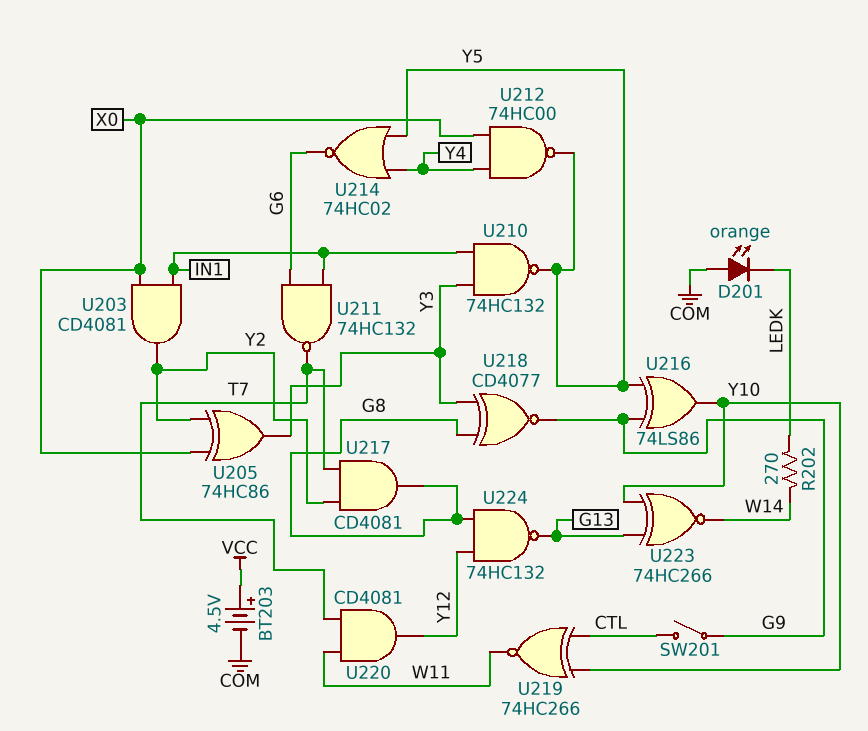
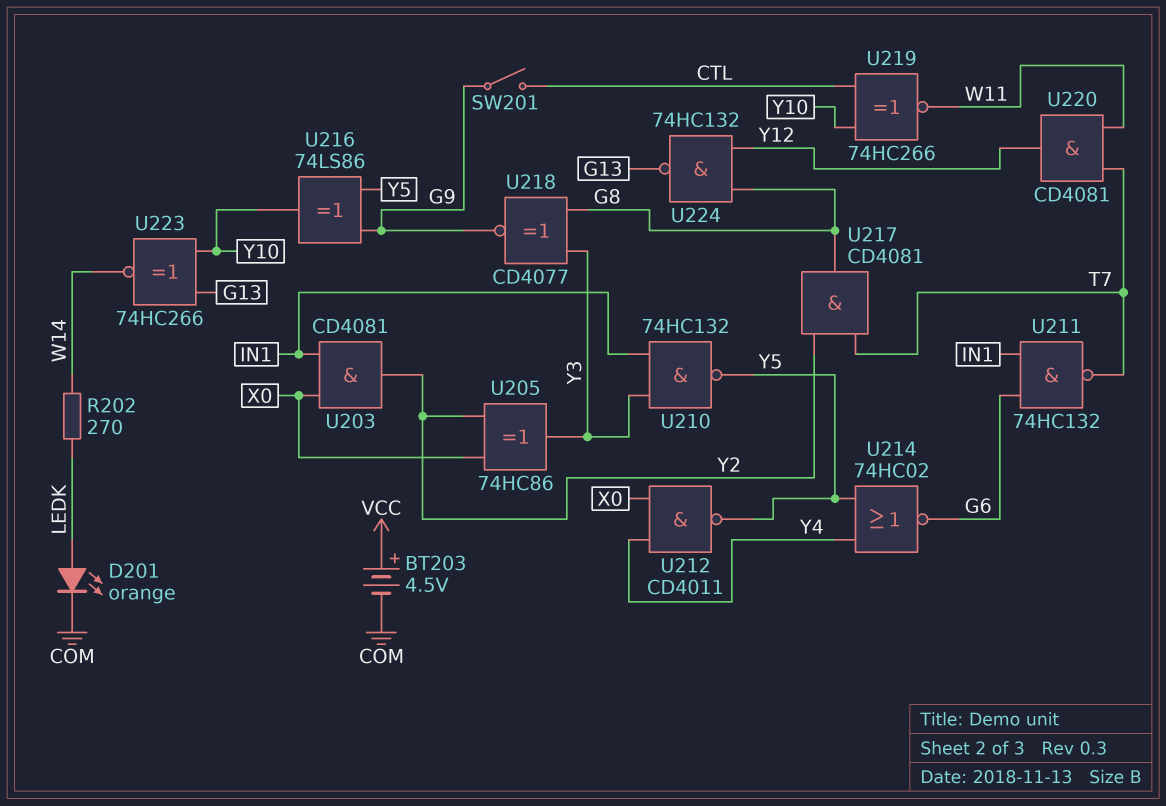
D201: LED orange (A COM, K LEDK) -> LED orange (A LEDK, K COM)
U212: NAND 74HC00 (in X0, in Y4, out Y5) -> NAND CD4011 (in X0, in Y4, out Y5)

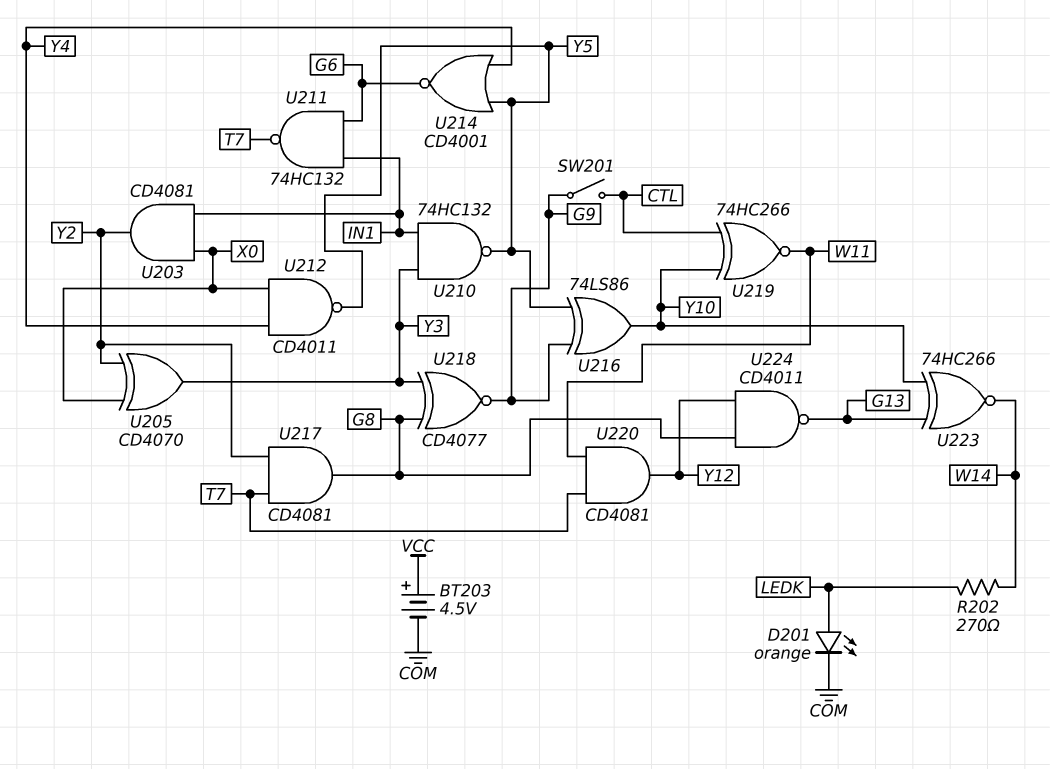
U205: XOR 74HC86 (in X0, in Y2, out Y3) -> XOR CD4070 (in X0, in Y2, out Y3)
U214: NOR 74HC02 (in Y4, in Y5, out G6) -> NOR CD4001 (in Y4, in Y5, out G6)
U224: NAND 74HC132 (in G8, in Y12, out G13) -> NAND CD4011 (in G8, in Y12, out G13)

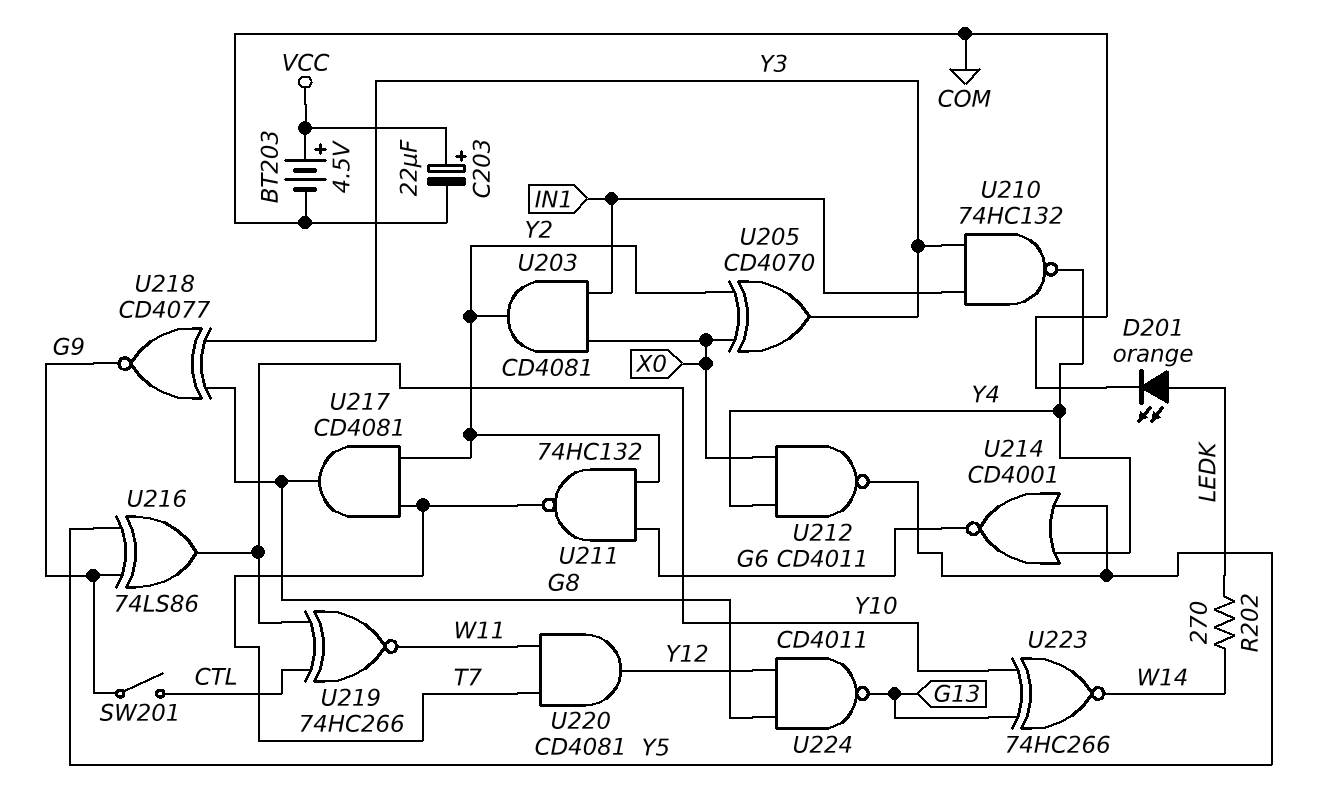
C203: none -> 22uF (plus VCC, minus COM)
U210: NAND 74HC132 (in IN1, in Y3, out Y5) -> NAND 74HC132 (in IN1, in Y3, out Y4)
U211: NAND 74HC132 (in G6, in IN1, out T7) -> NAND 74HC132 (in G6, in Y2, out T7)

